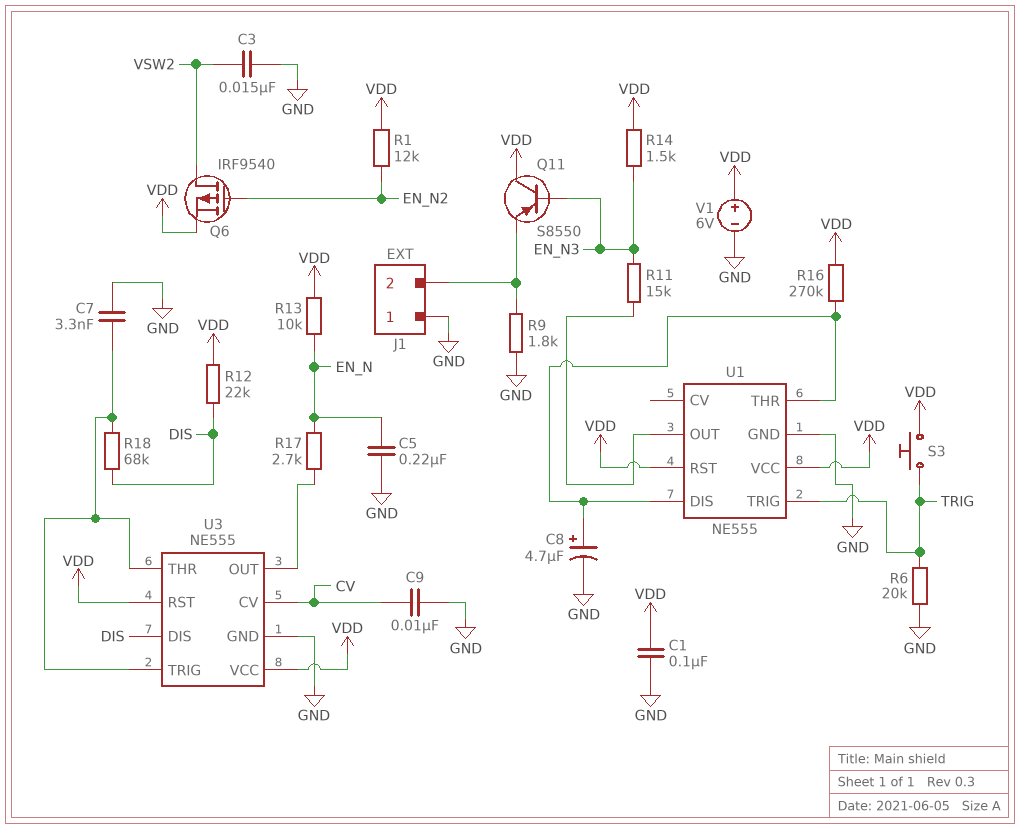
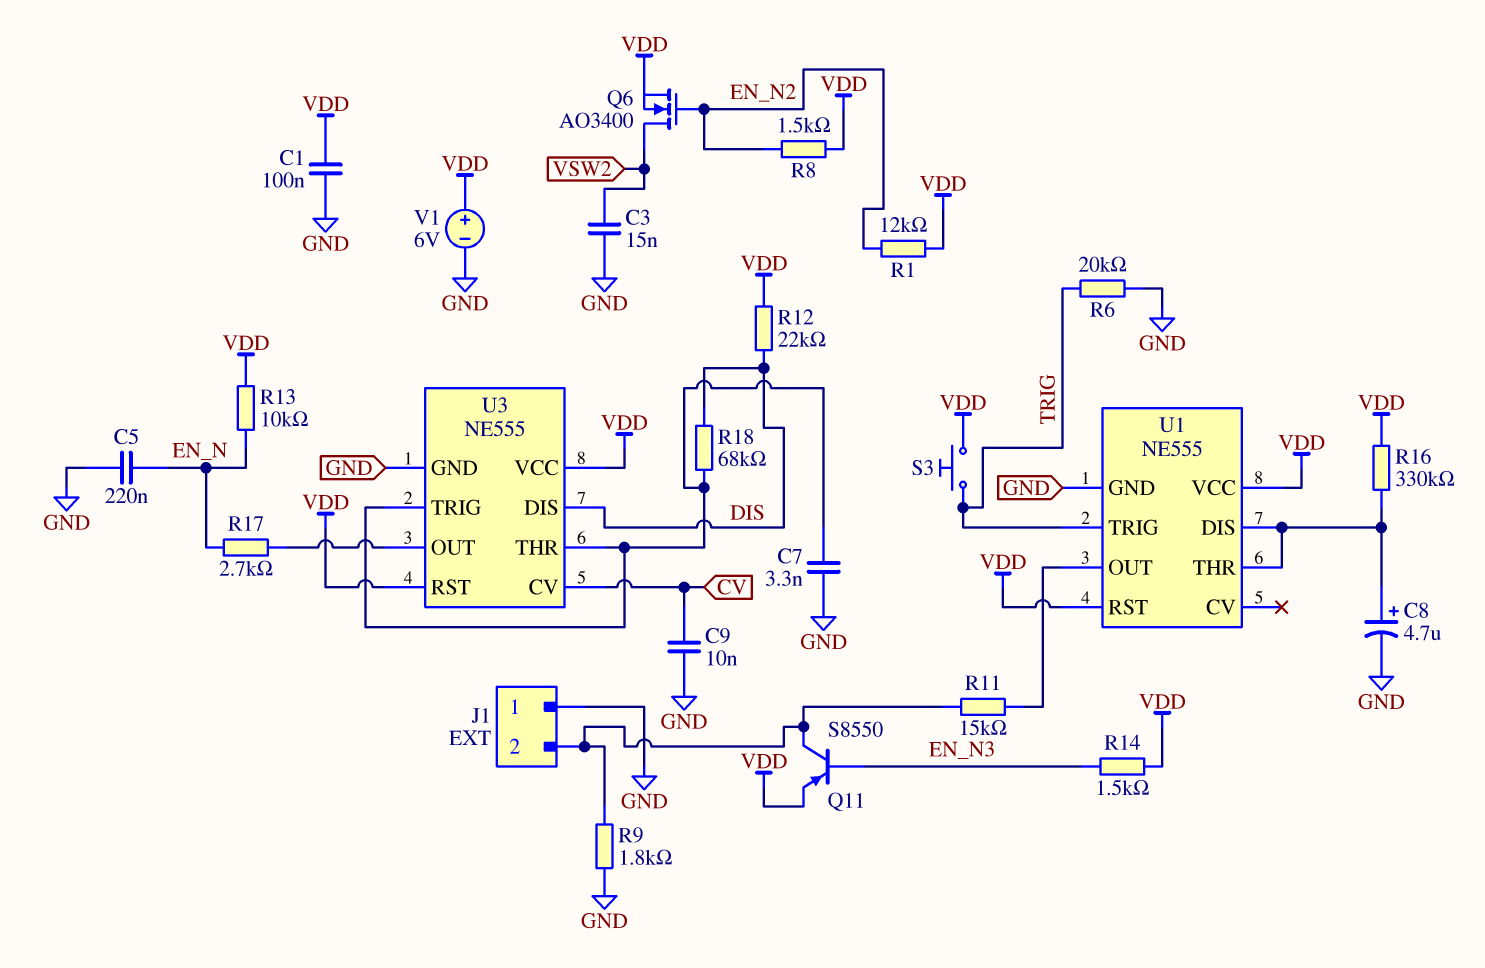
Q6: PMOS IRF9540 (G EN_N2, D VSW2, S VDD) -> NMOS AO3400 (G EN_N2, D VSW2, S VDD)
Q11: PNP S8550 (B EN_N3, C VDD, E J1/2) -> PNP S8550 (B EN_N3, C J1/2, E VDD)
R8: none -> 1.5k (EN_N2, VDD)
R11: 15k (EN_N3, U1/OUT) -> 15k (J1/2, U1/OUT)
R16: 270k (U1/DIS, VDD) -> 330k (U1/DIS, VDD)

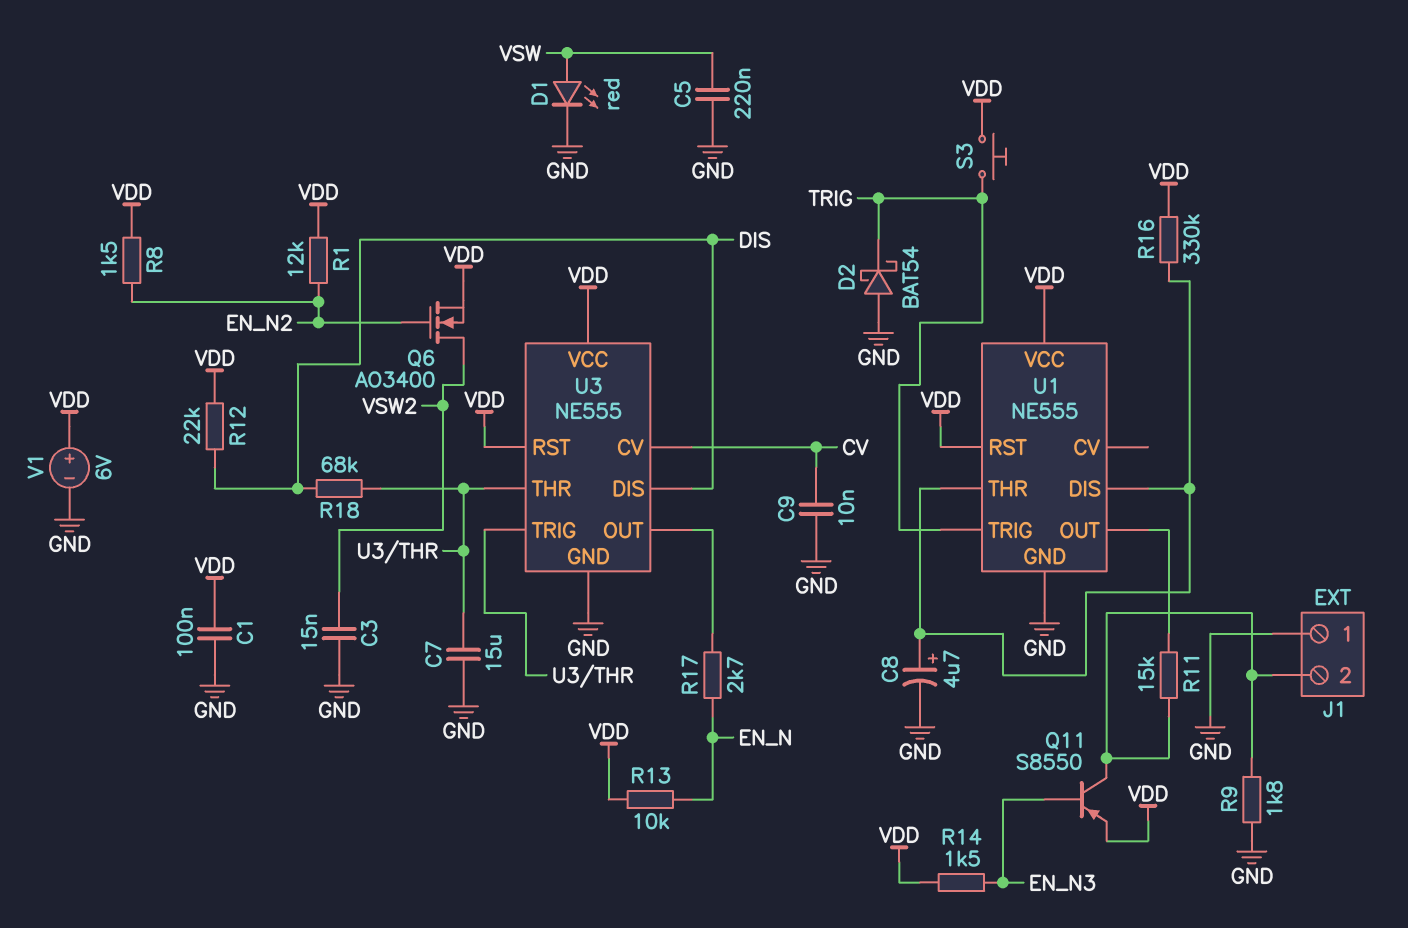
C5: 220nF (EN_N, GND) -> 220nF (GND, VSW)
C7: 3.3nF (GND, U3/THR) -> 15uF (GND, U3/THR)
D1: none -> LED red (A VSW, K GND)
D2: none -> schottky BAT54 (A GND, K TRIG)
R6: 20k (GND, TRIG) -> none

